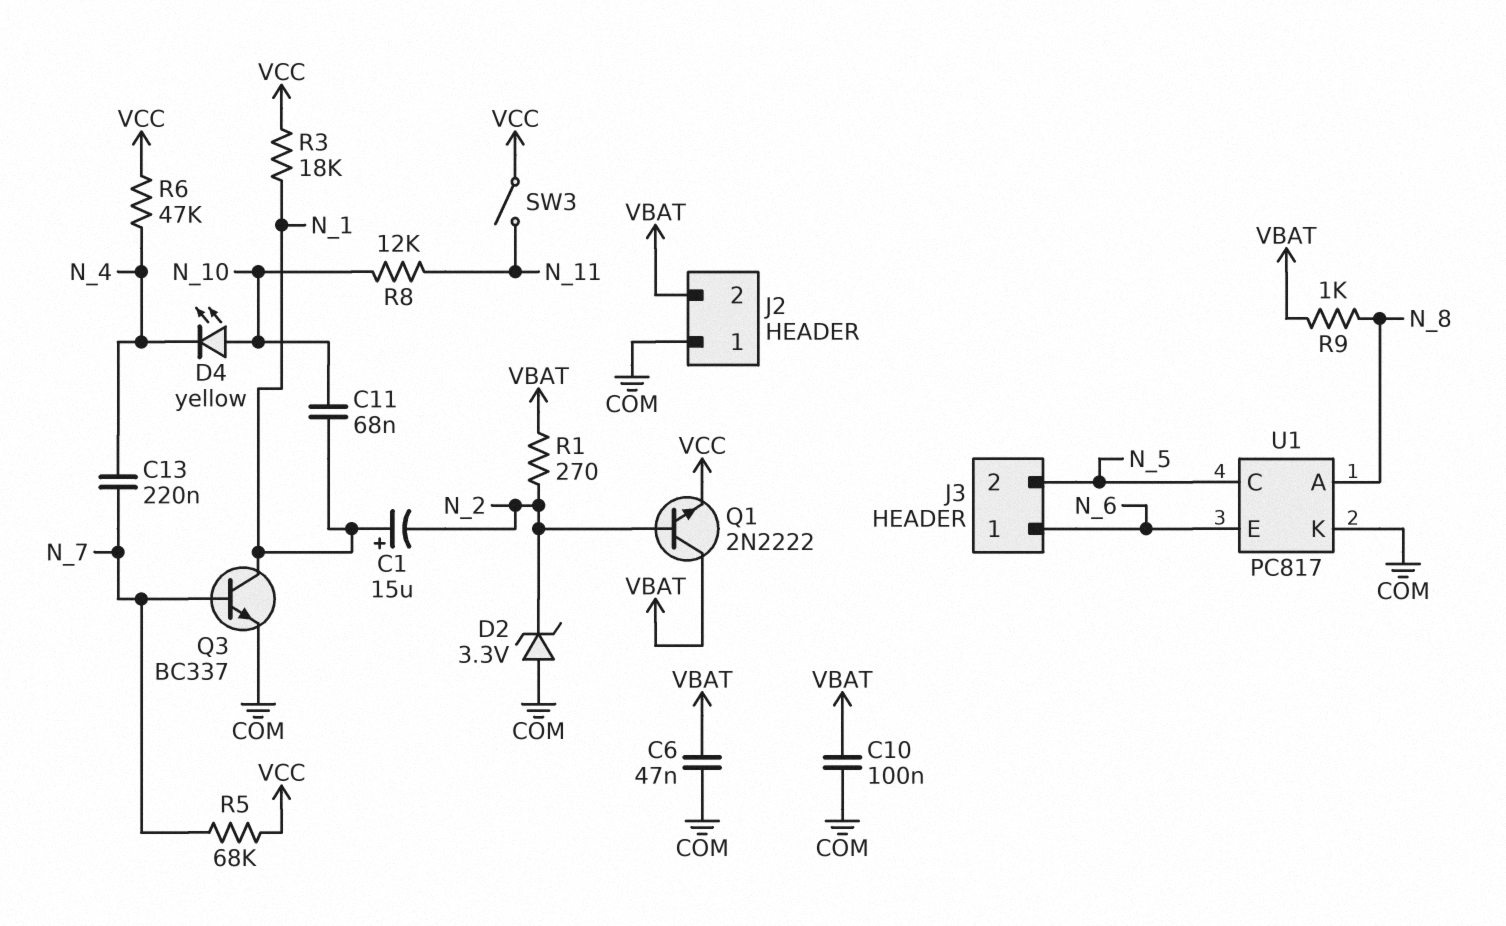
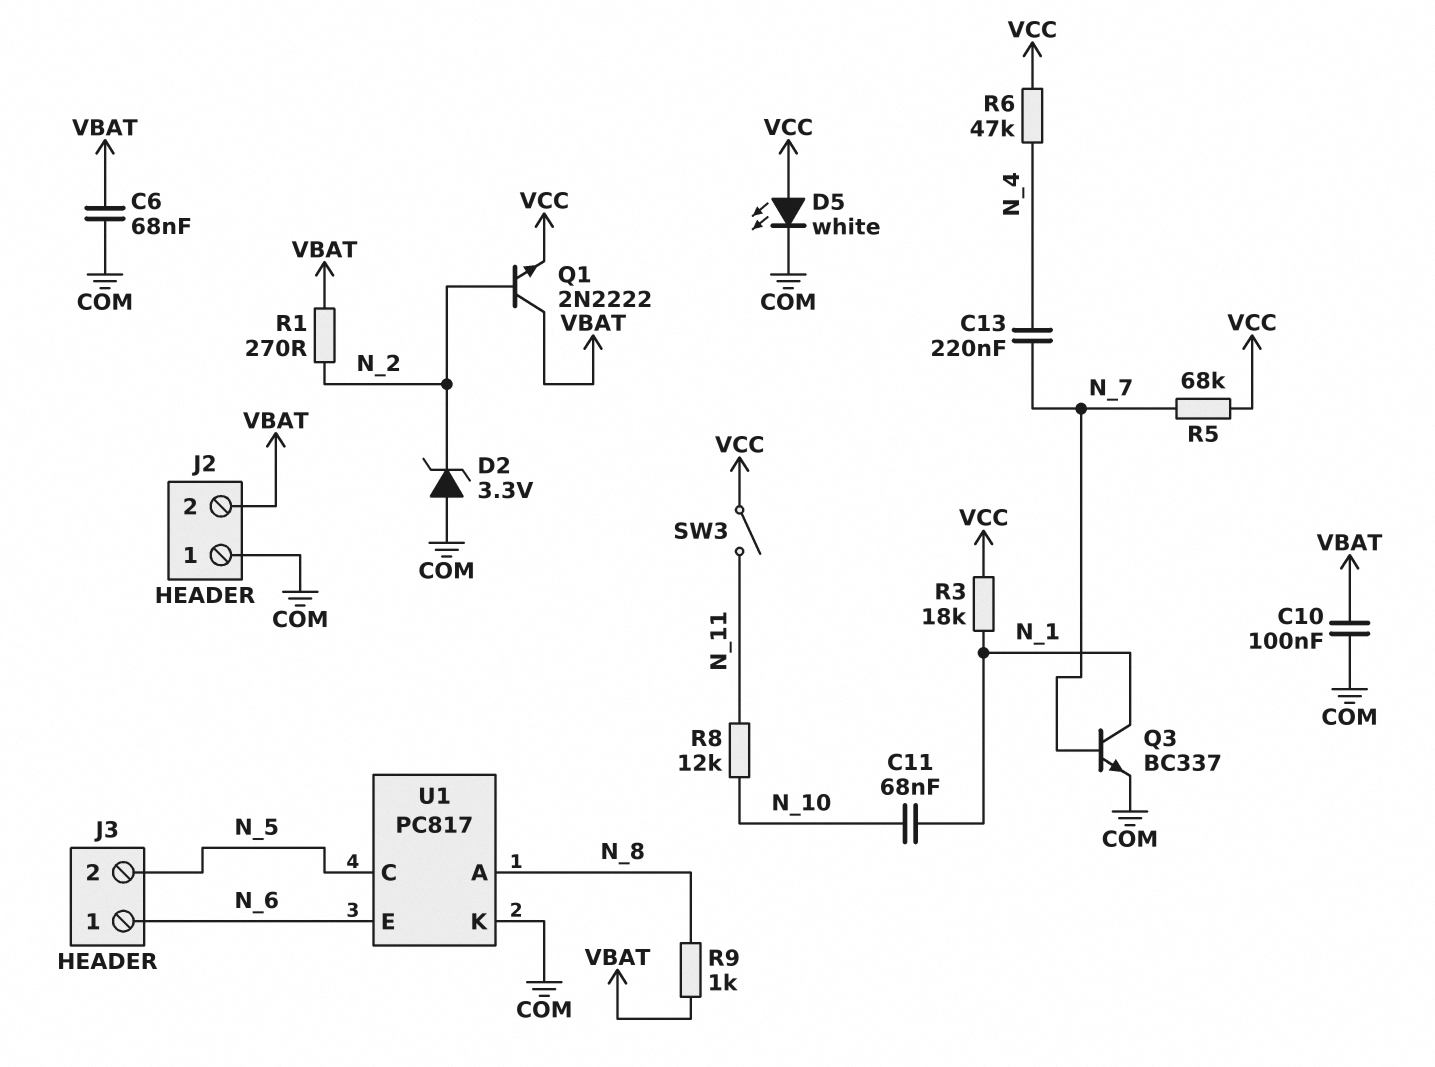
C1: 15uF (plus N_1, minus N_2) -> none
C6: 47nF (COM, VBAT) -> 68nF (COM, VBAT)
D4: LED yellow (A N_10, K N_4) -> none
D5: none -> LED white (A VCC, K COM)

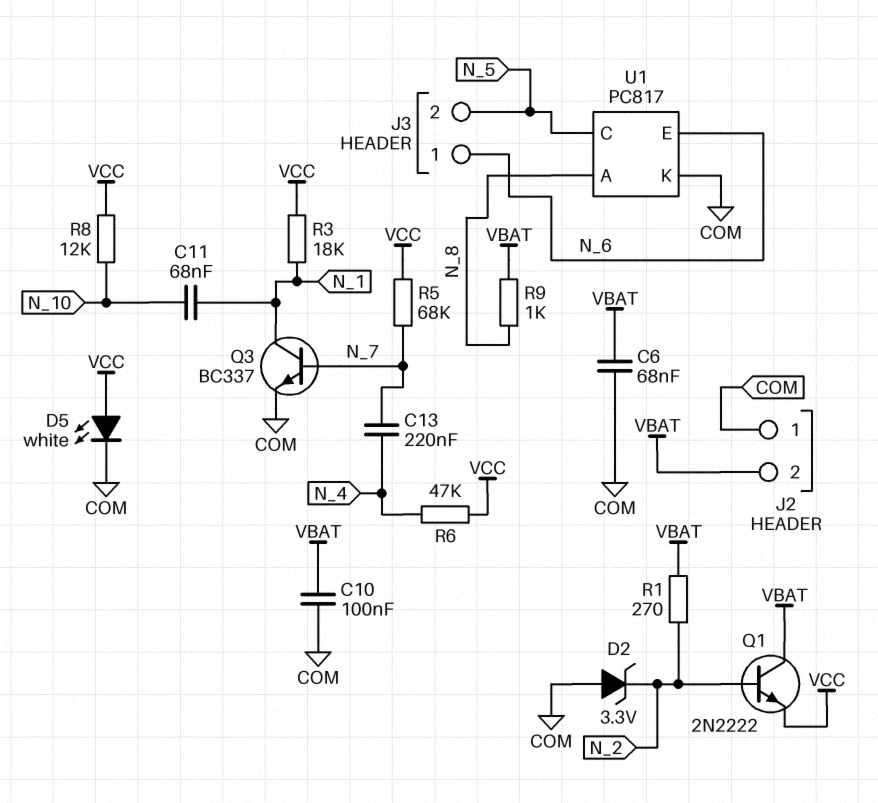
R8: 12k (N_10, N_11) -> 12k (N_10, VCC)
SW3: switch (N_11, VCC) -> none

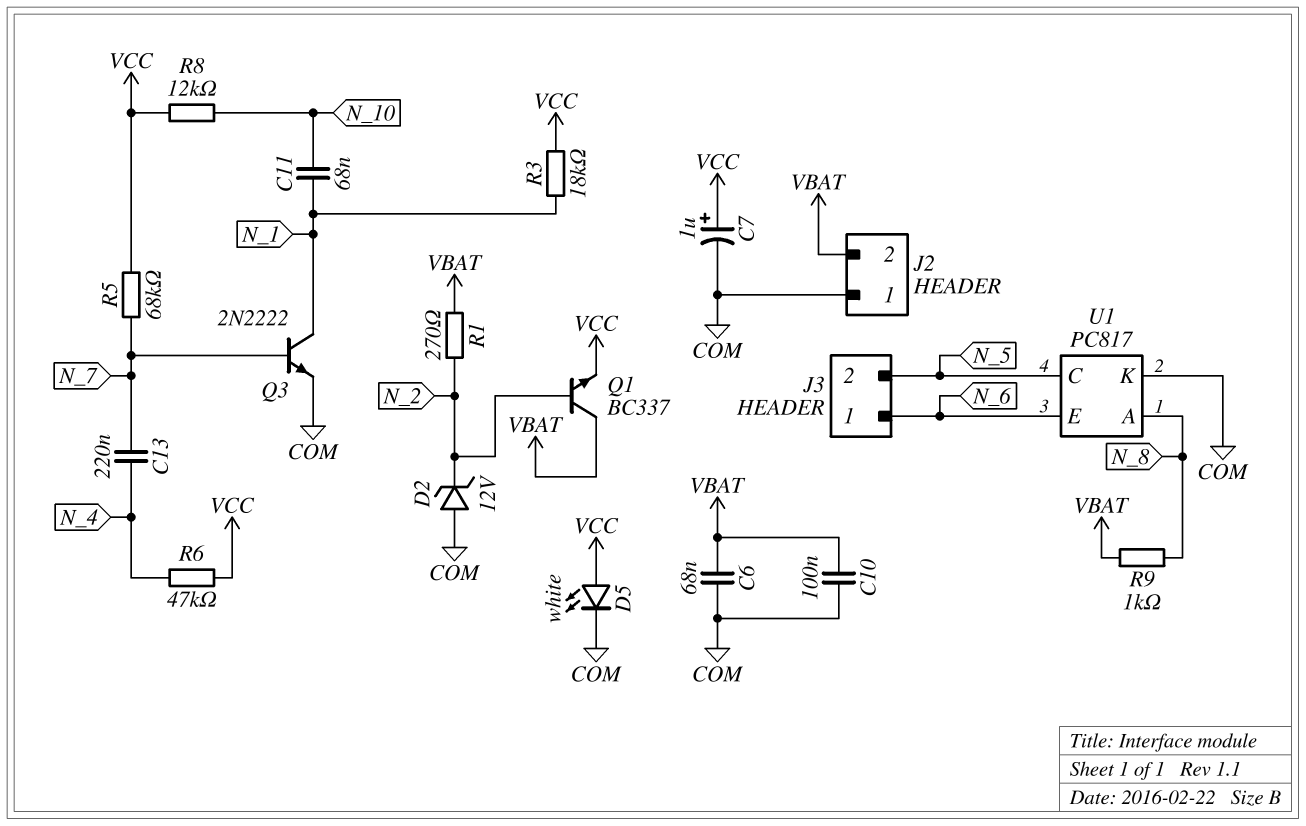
C7: none -> 1uF (plus VCC, minus COM)
D2: zener 3.3V (A COM, K N_2) -> zener 12V (A COM, K N_2)
Q1: NPN 2N2222 (B N_2, C VBAT, E VCC) -> NPN BC337 (B N_2, C VBAT, E VCC)
Q3: NPN BC337 (B N_7, C N_1, E COM) -> NPN 2N2222 (B N_7, C N_1, E COM)

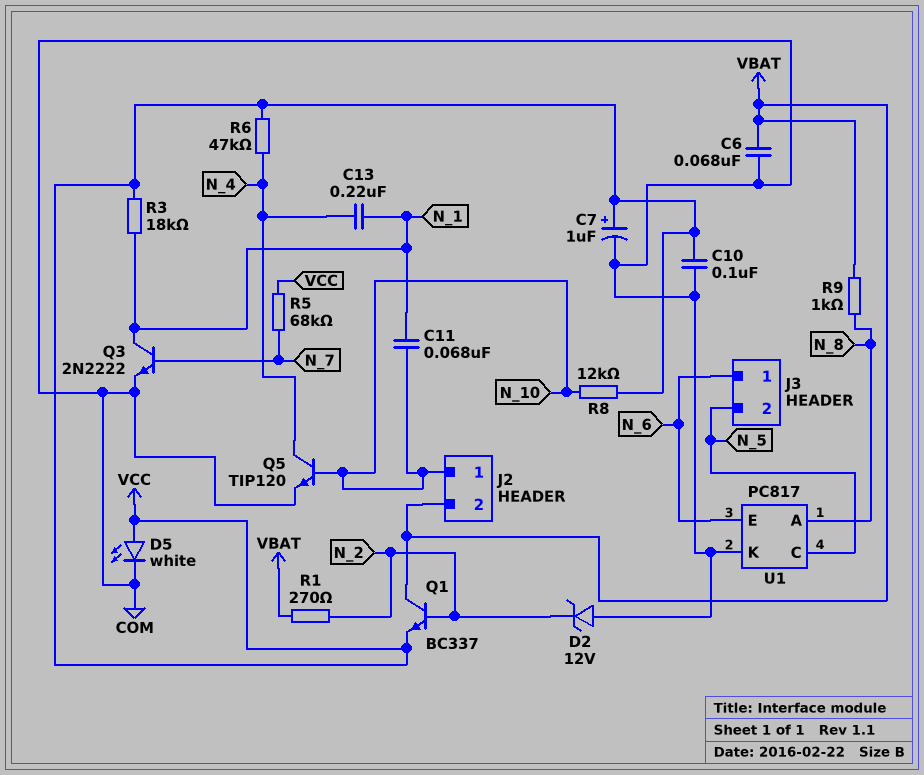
C10: 100nF (COM, VBAT) -> 100nF (COM, VCC)
C13: 220nF (N_4, N_7) -> 220nF (N_1, N_4)
J2 pin 1: COM -> N_10
Q5: none -> NPN TIP120 (B N_10, C N_4, E COM)

